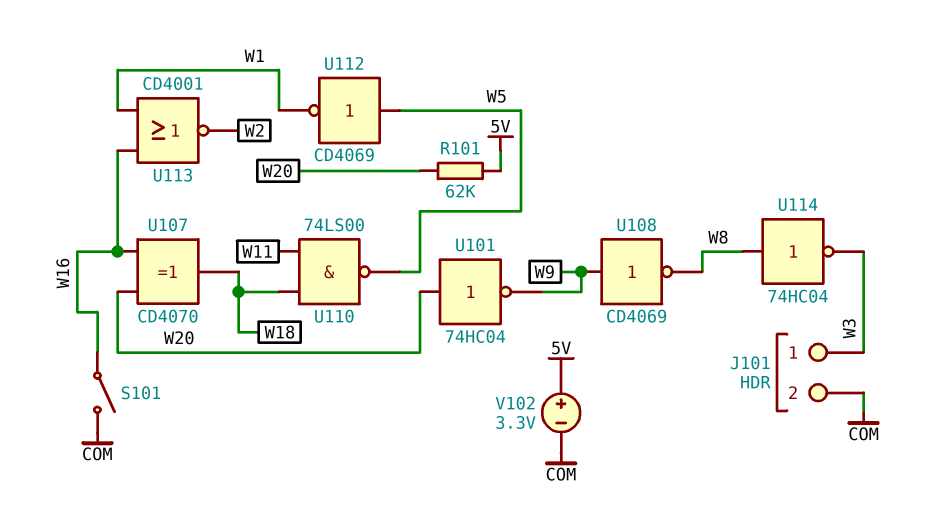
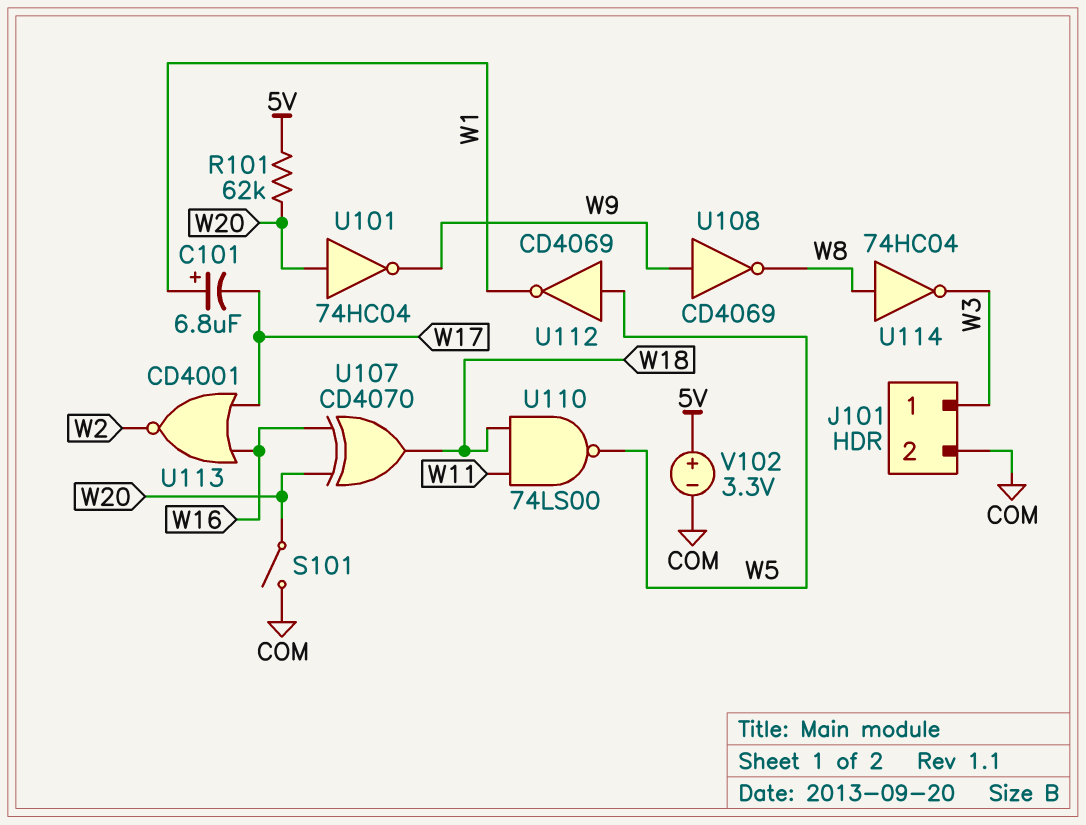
C101: none -> 6.8uF (plus W1, minus W17)
S101: switch (COM, W16) -> switch (COM, W20)
U113: NOR CD4001 (in W1, in W16, out W2) -> NOR CD4001 (in W16, in W17, out W2)

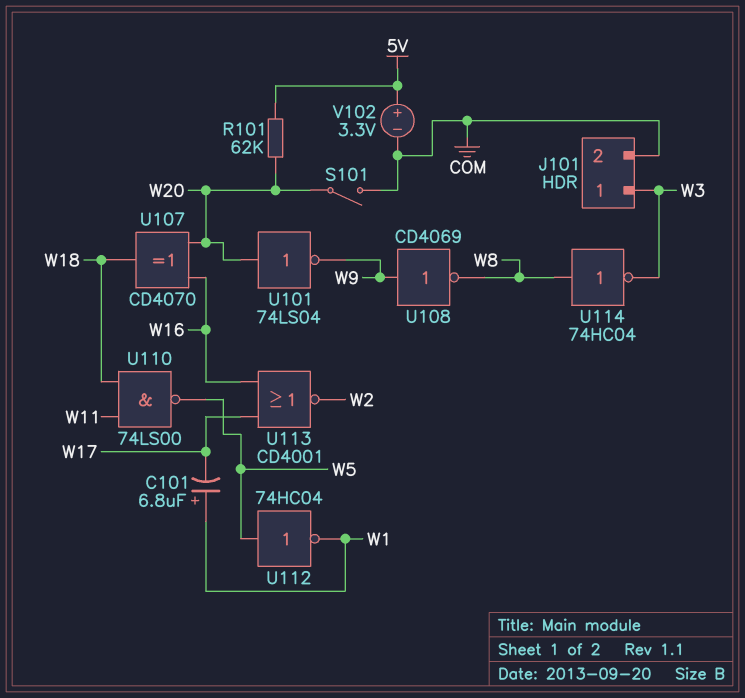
U101: NOT 74HC04 (in W20, out W9) -> NOT 74LS04 (in W20, out W9)
U112: NOT CD4069 (in W5, out W1) -> NOT 74HC04 (in W5, out W1)

